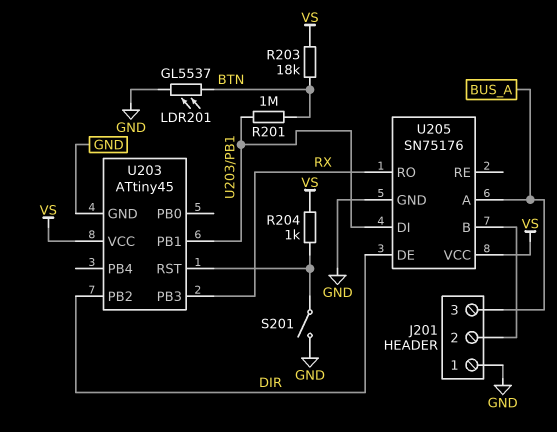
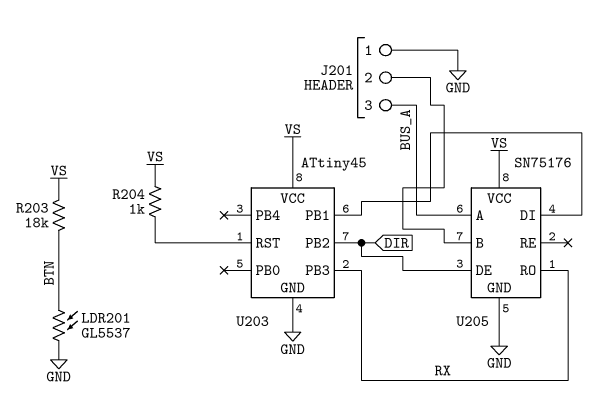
R201: 1M (BTN, U203/PB1) -> none
S201: switch (GND, U203/RST) -> none

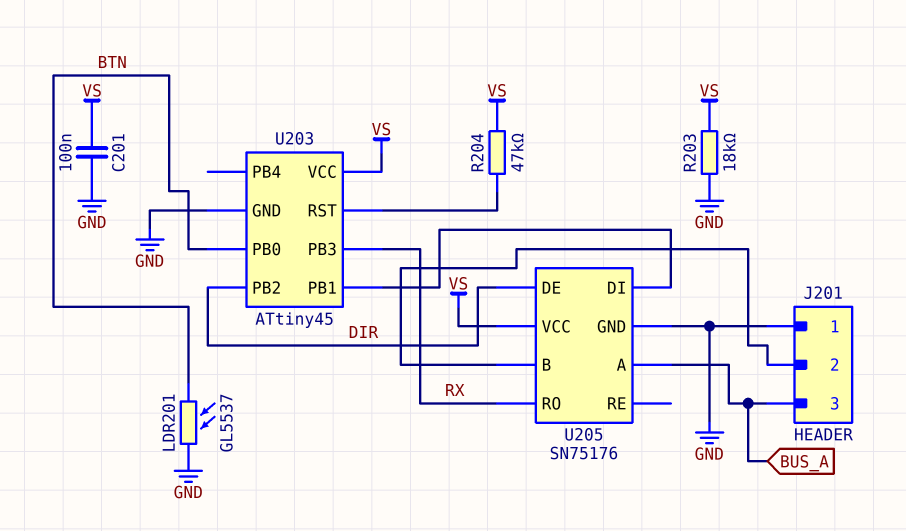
C201: none -> 100nF (GND, VS)
R203: 18k (BTN, VS) -> 18k (GND, VS)
R204: 1k (U203/RST, VS) -> 47k (U203/RST, VS)
U203 pin PB0: none -> BTN

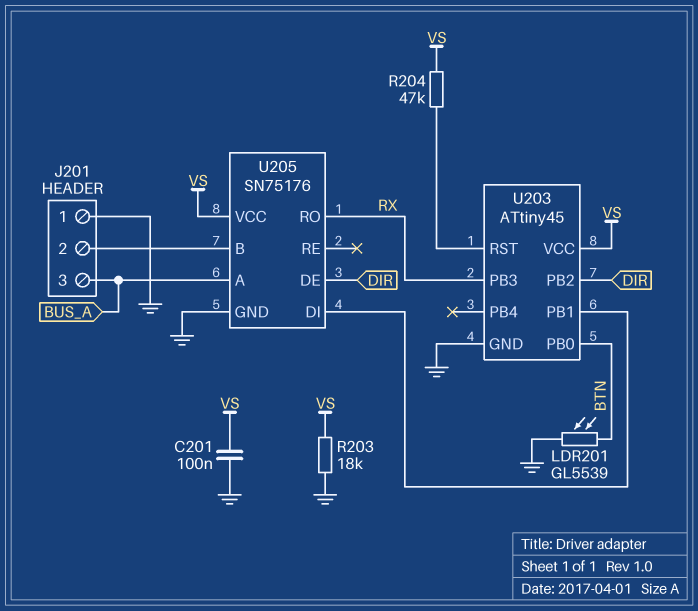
LDR201: GL5537 (BTN, GND) -> GL5539 (BTN, GND)

